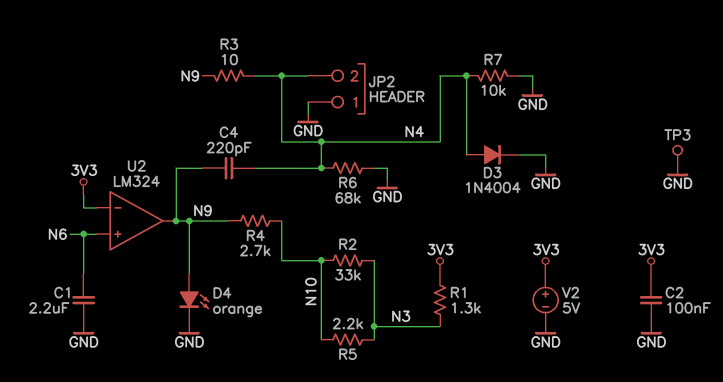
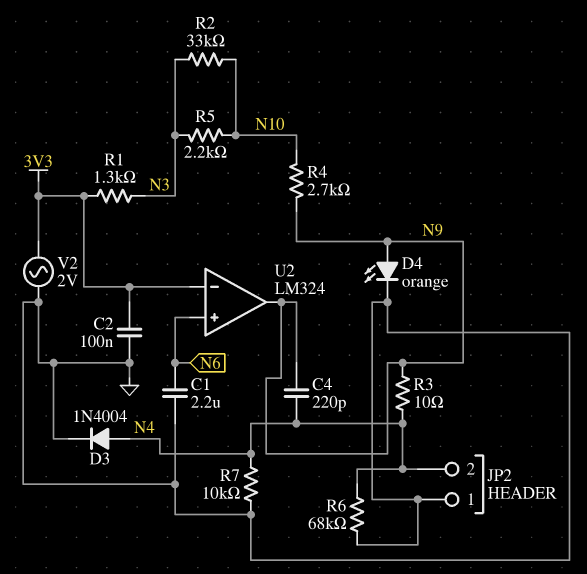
TP3: test point (GND) -> none
V2: 5V (plus 3V3, minus GND) -> AC 2V (3V3, GND)

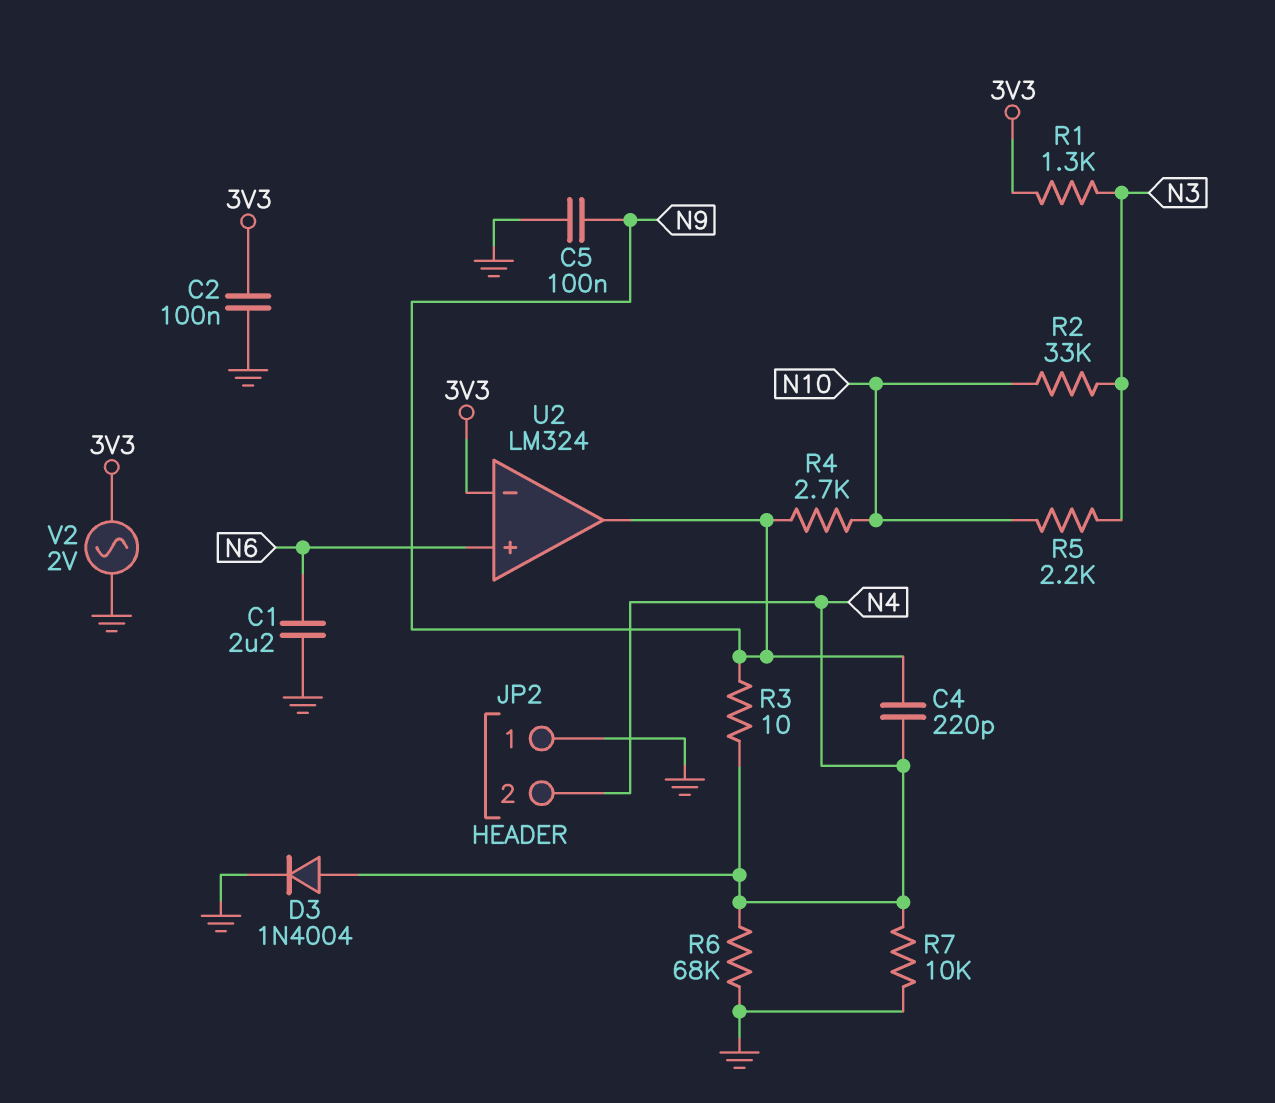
C5: none -> 100nF (GND, N9)
D4: LED orange (A N9, K GND) -> none

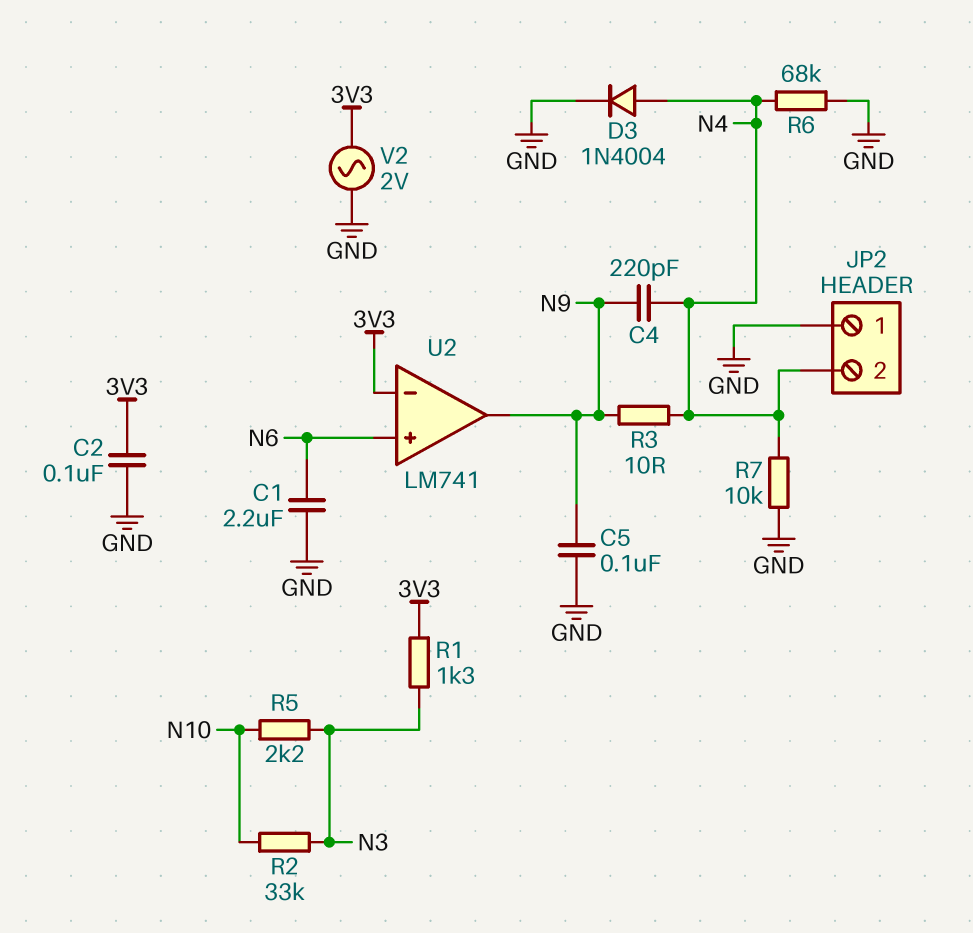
R4: 2.7k (N9, N10) -> none
U2: LM324 -> LM741

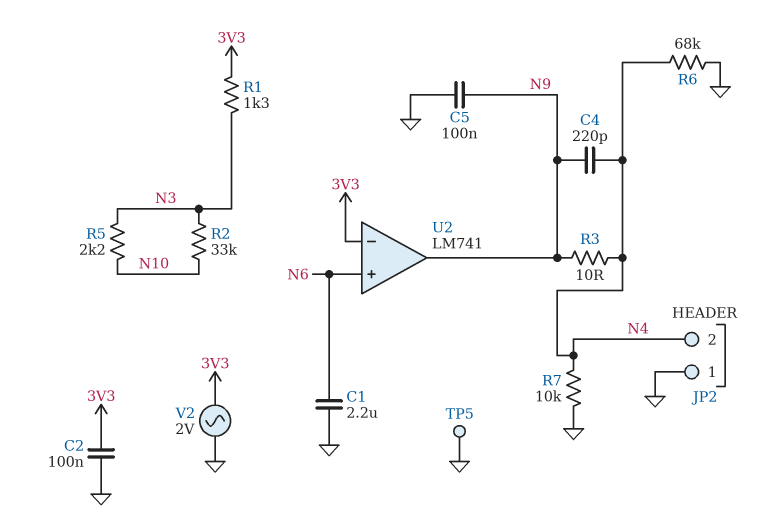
D3: diode 1N4004 (A N4, K GND) -> none
TP5: none -> test point (GND)

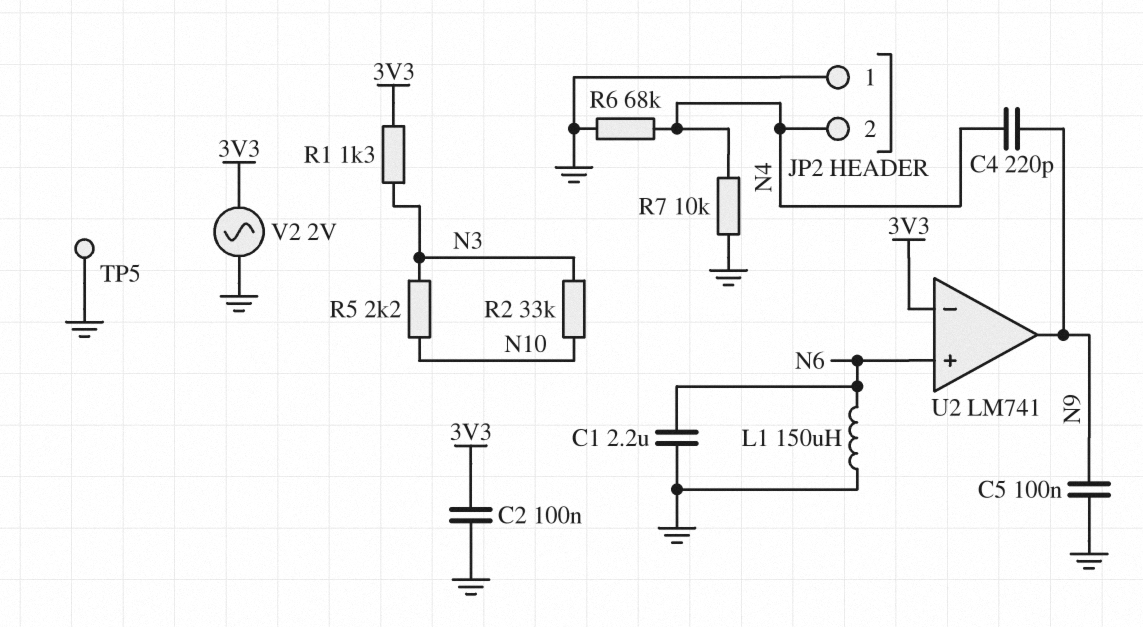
L1: none -> 150uH (GND, N6)
R3: 10 (N4, N9) -> none

